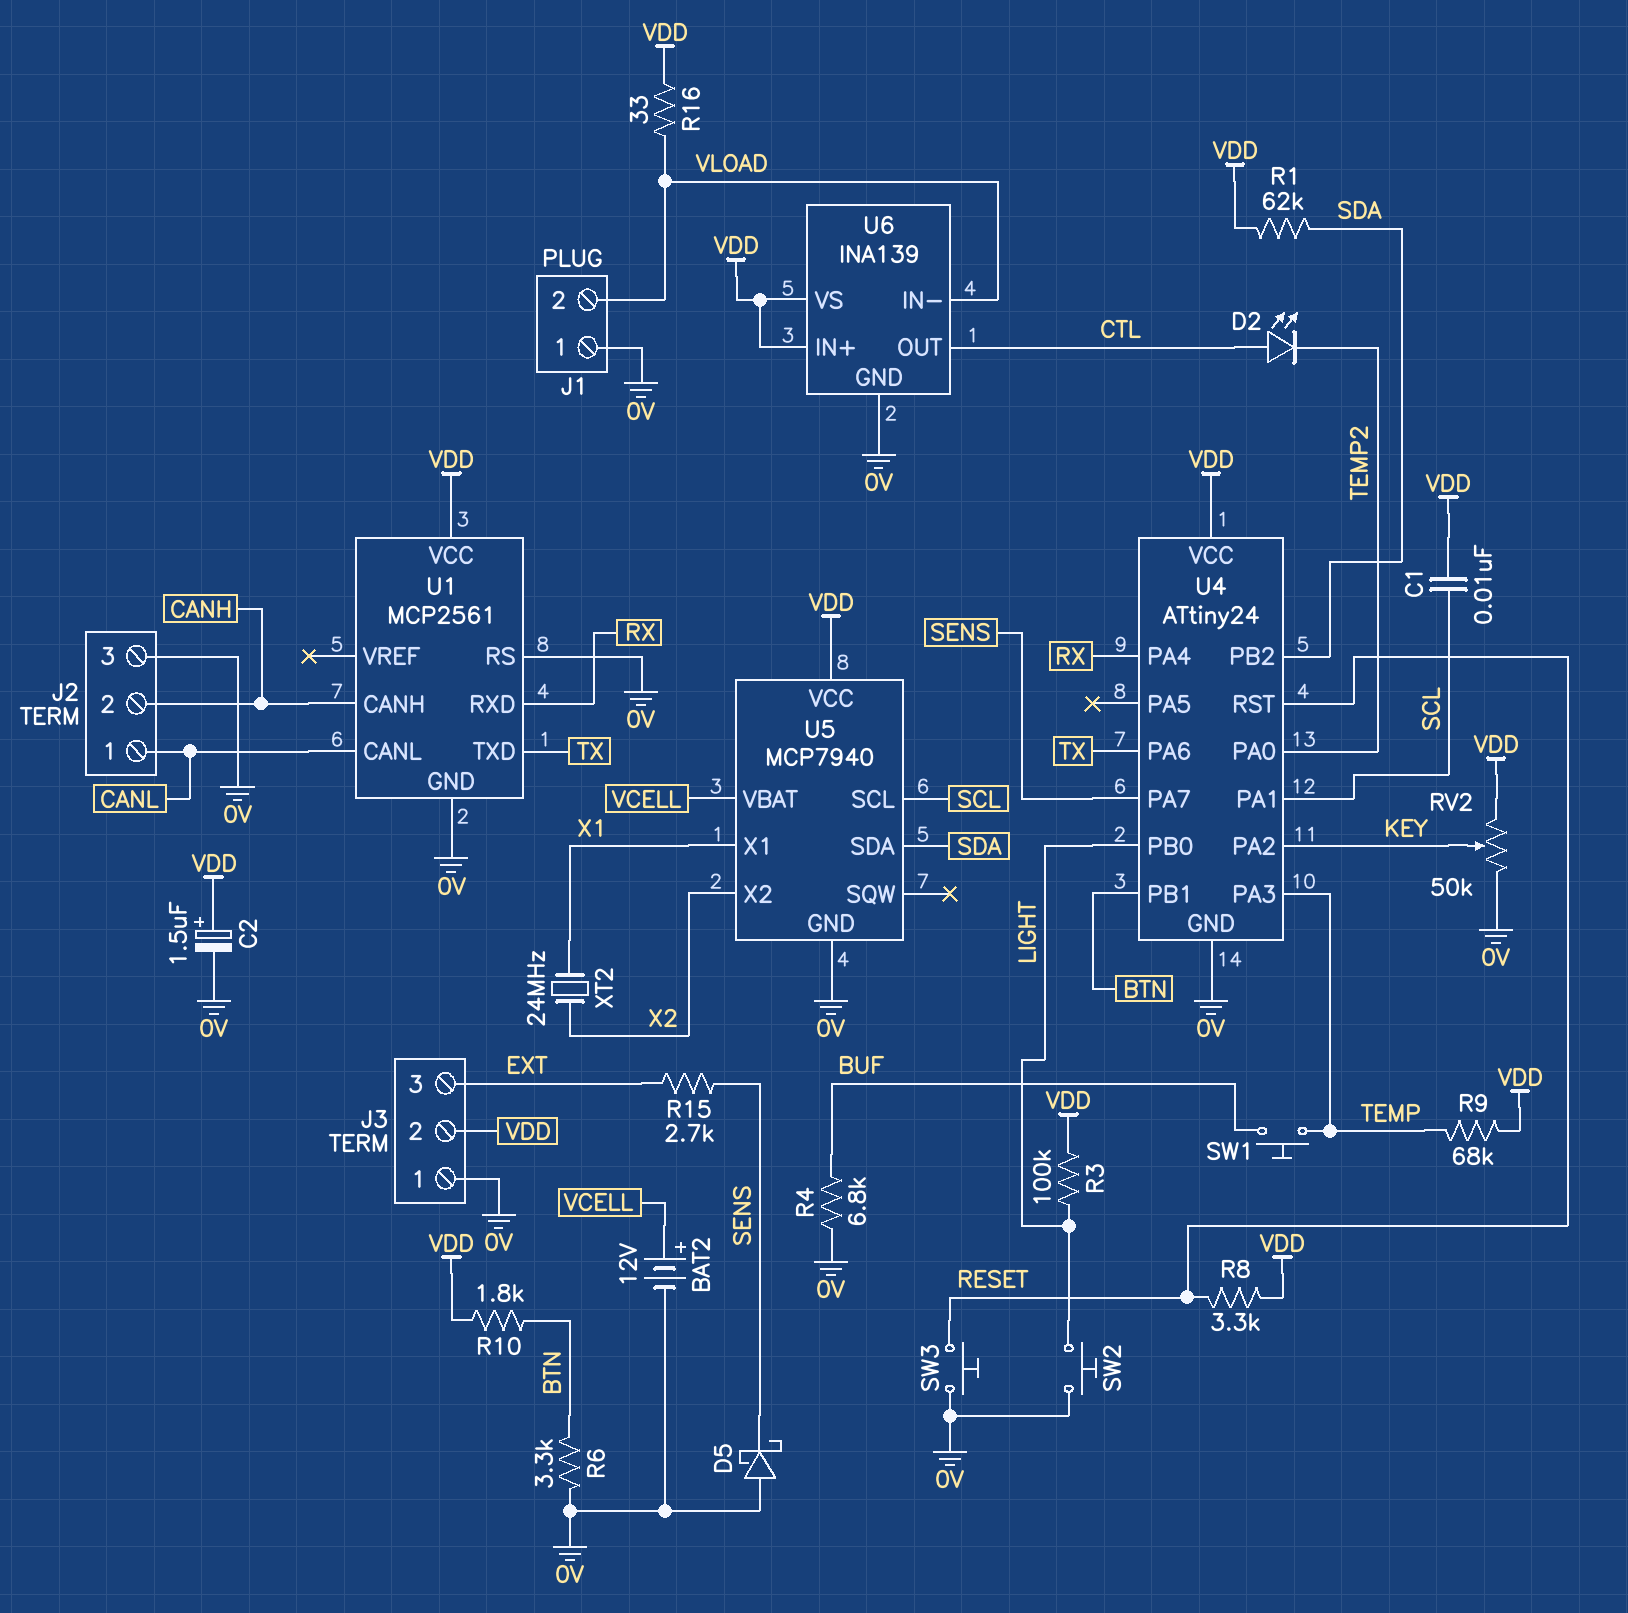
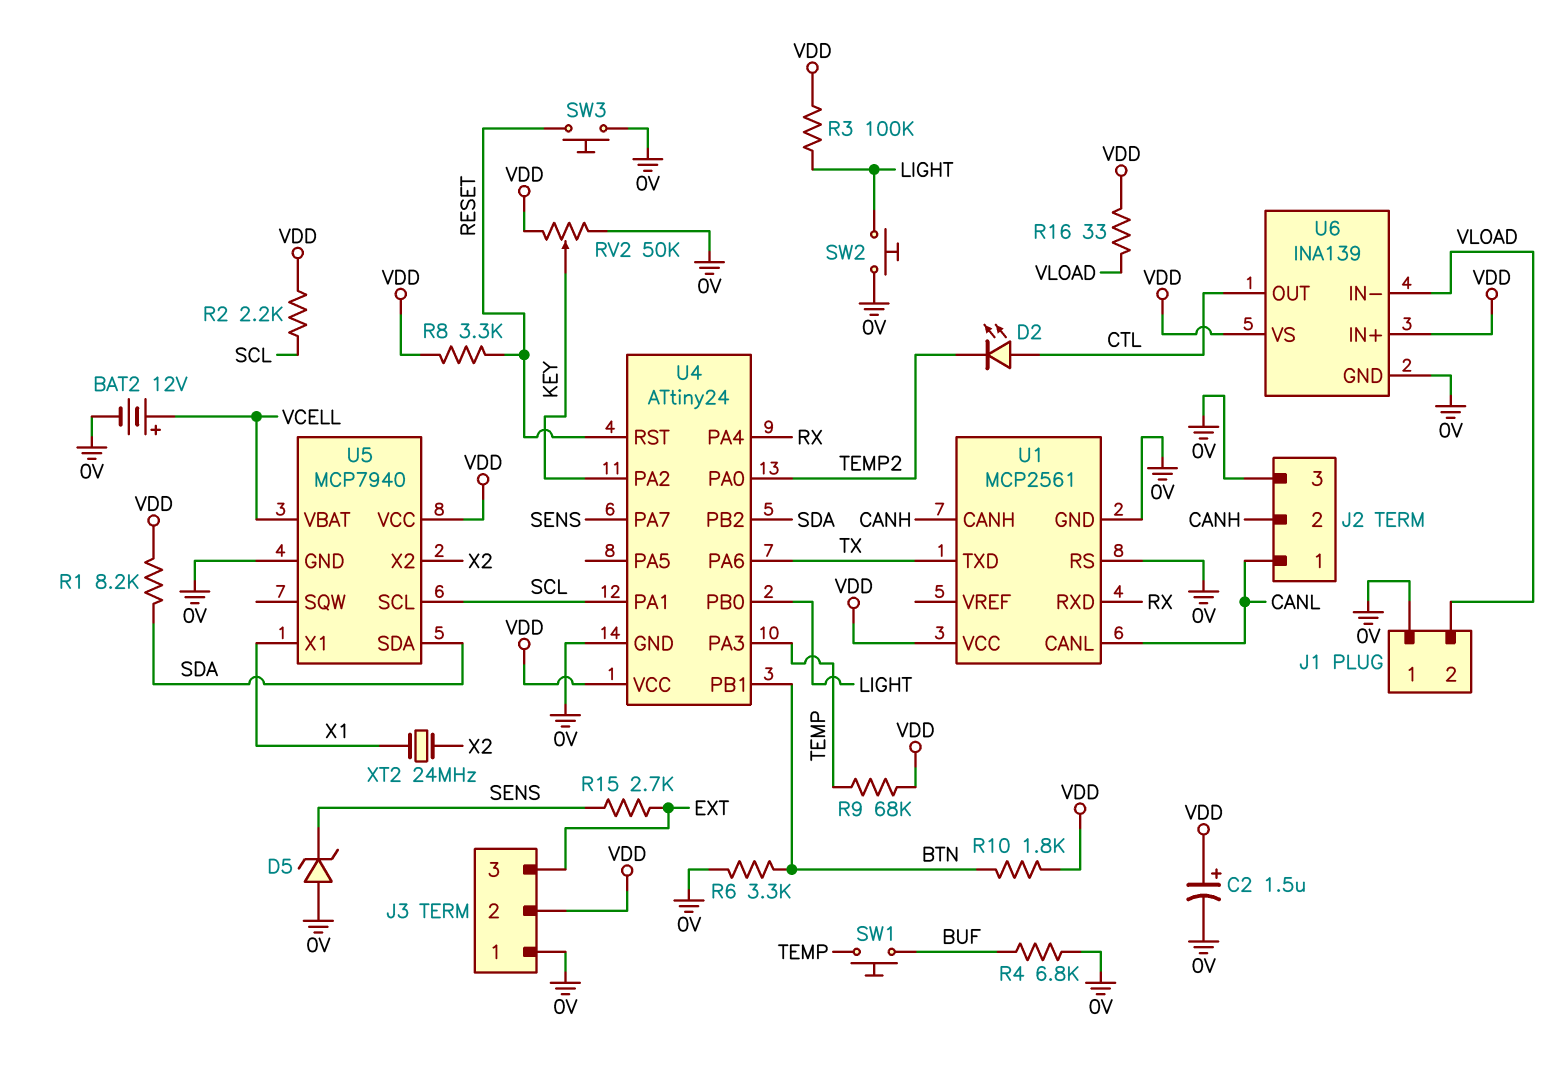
C1: 10nF (SCL, VDD) -> none
D5: schottky (A 0V, K SENS) -> zener (A 0V, K SENS)
R1: 62k (SDA, VDD) -> 8.2k (SDA, VDD)
R2: none -> 2.2k (SCL, VDD)

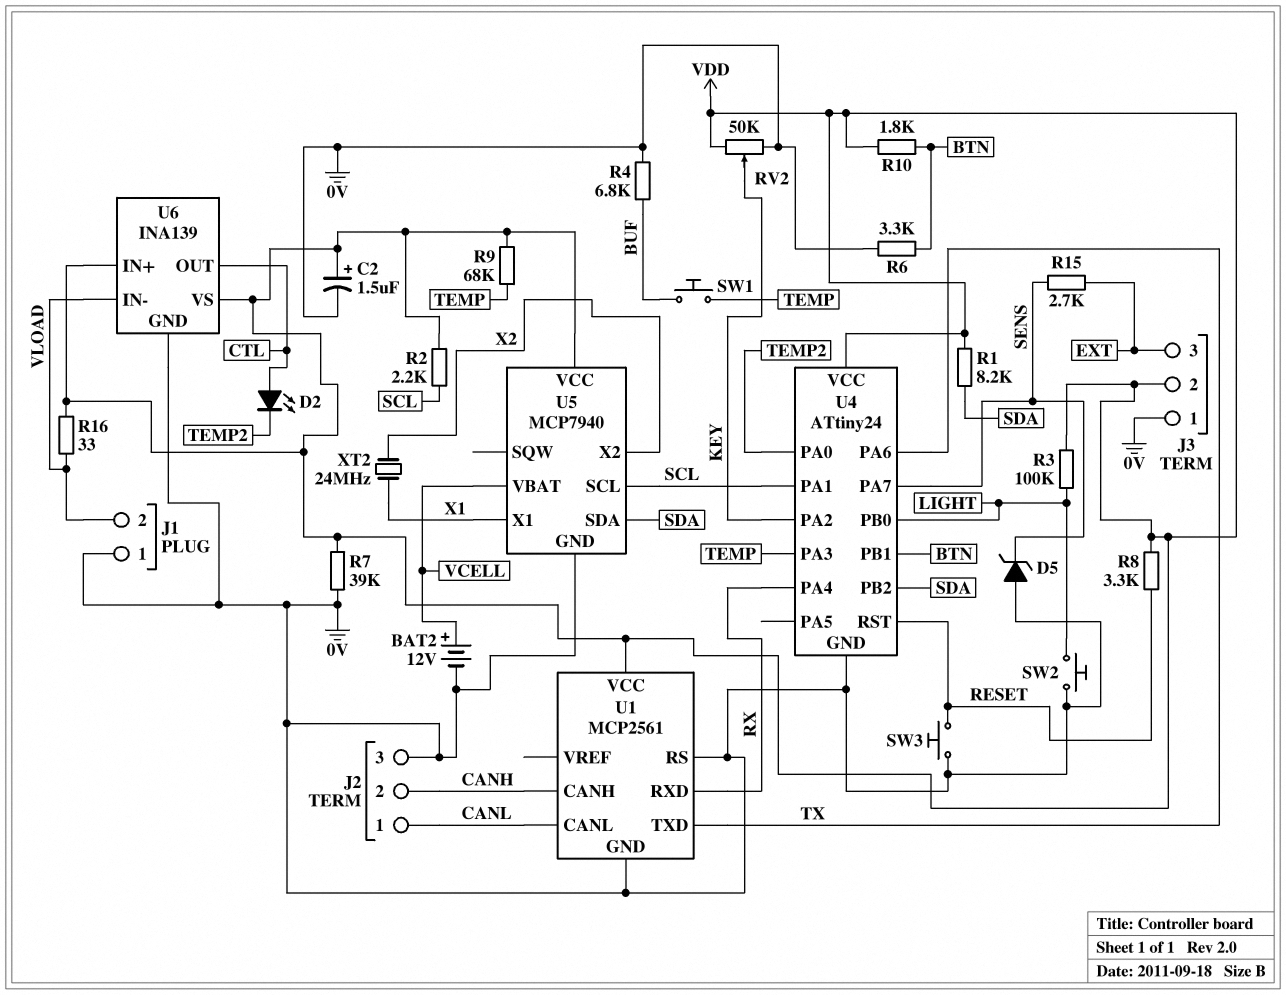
R7: none -> 39k (0V, VDD)

